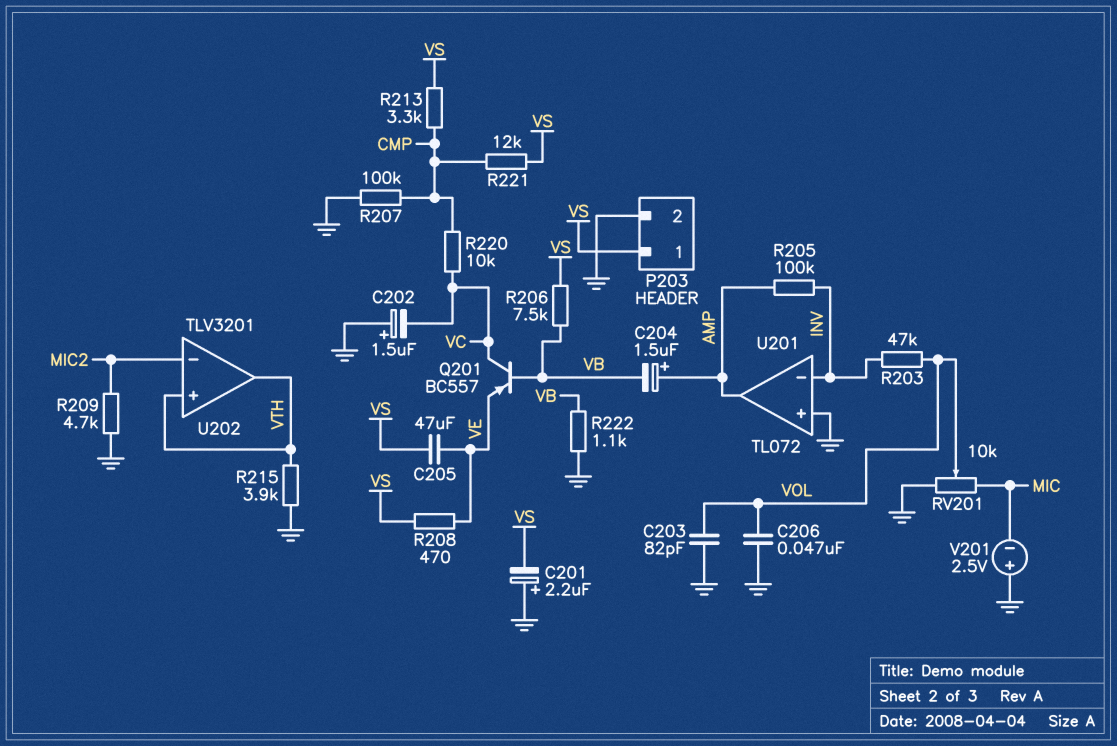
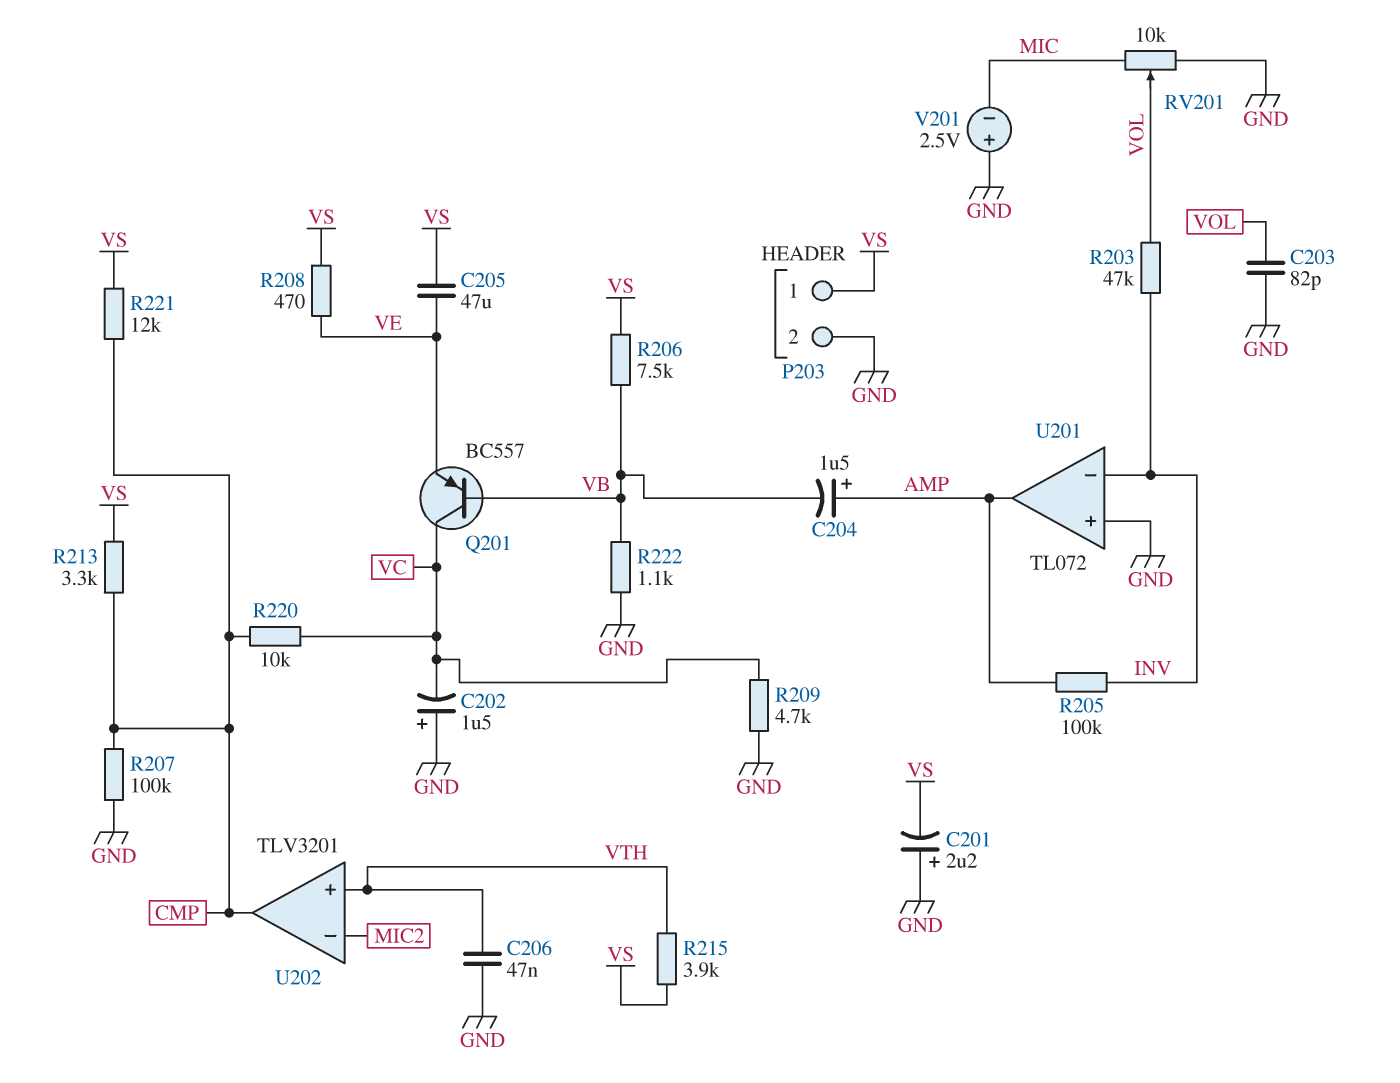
C206: 47nF (GND, VOL) -> 47nF (GND, VTH)
R209: 4.7k (GND, MIC2) -> 4.7k (GND, VC)
R215: 3.9k (GND, VTH) -> 3.9k (VS, VTH)
U202 pin out: VTH -> CMP

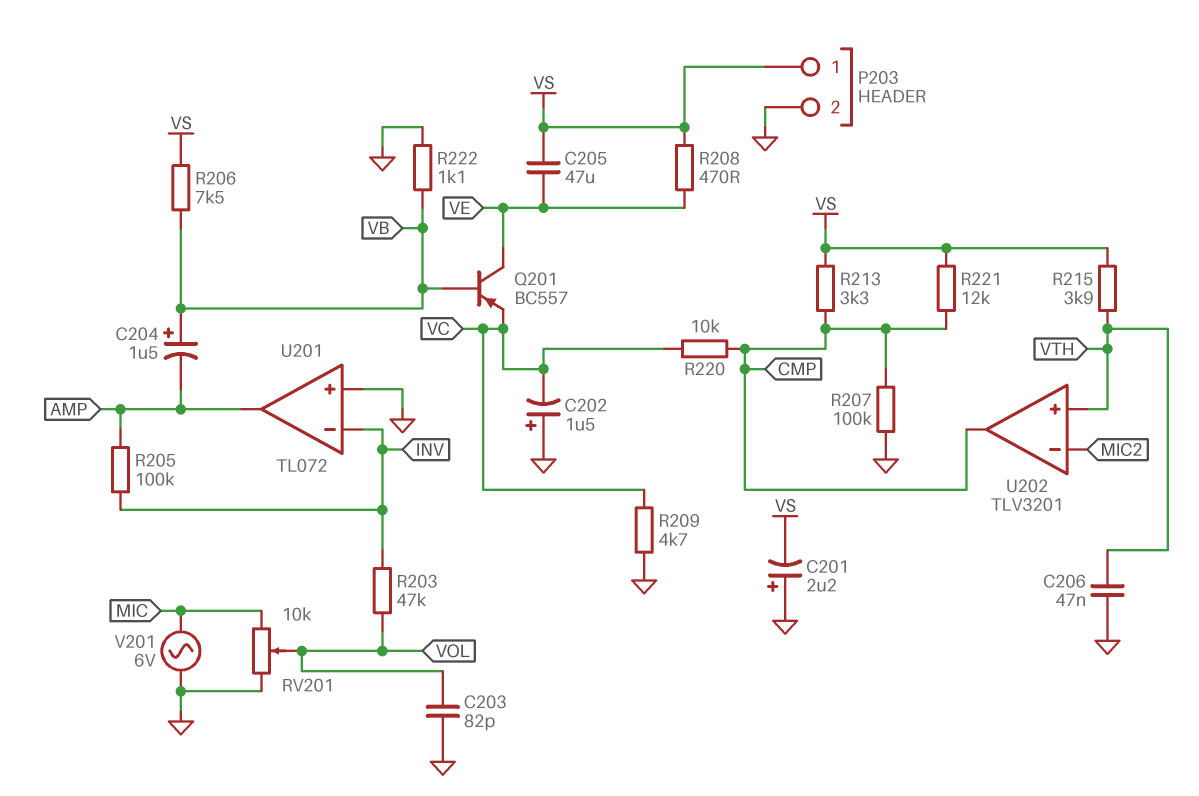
C204: 1.5uF (plus AMP, minus VB) -> 1.5uF (plus VB, minus AMP)
Q201: PNP BC557 (B VB, C VC, E VE) -> PNP BC557 (B VB, C VE, E VC)
V201: 2.5V (plus GND, minus MIC) -> AC 6V (GND, MIC)

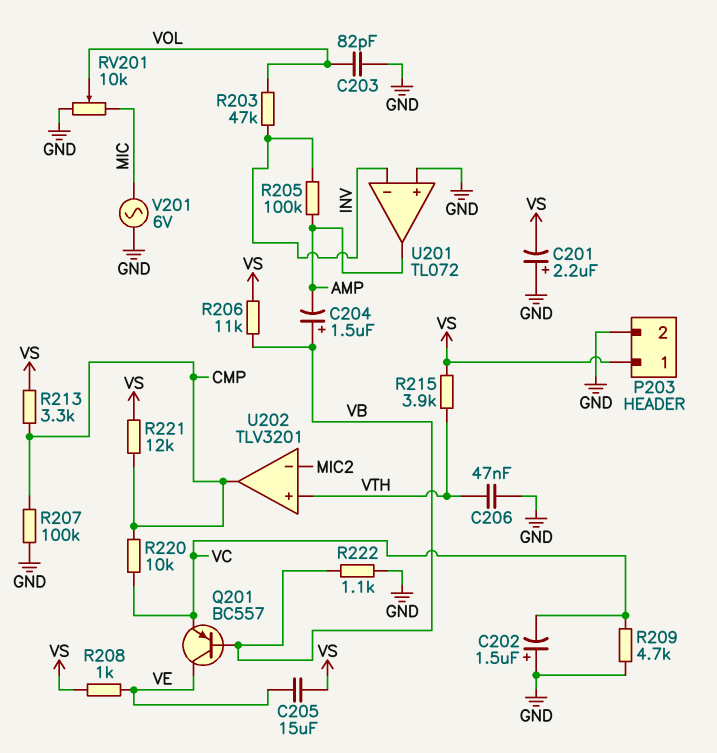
C205: 47uF (VE, VS) -> 15uF (VE, VS)
R206: 7.5k (VB, VS) -> 11k (VB, VS)
R208: 470 (VE, VS) -> 1k (VE, VS)

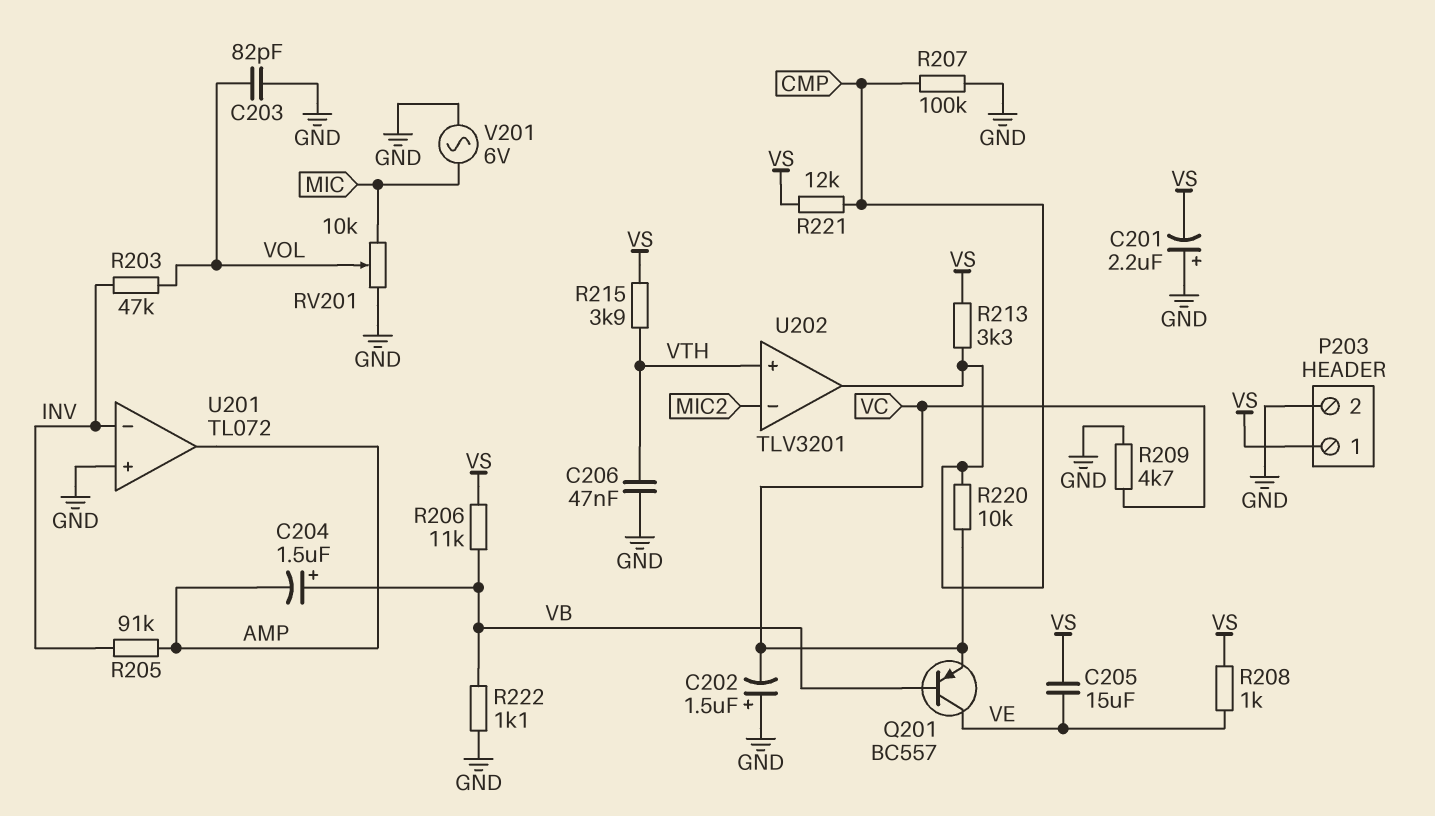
R205: 100k (AMP, INV) -> 91k (AMP, INV)

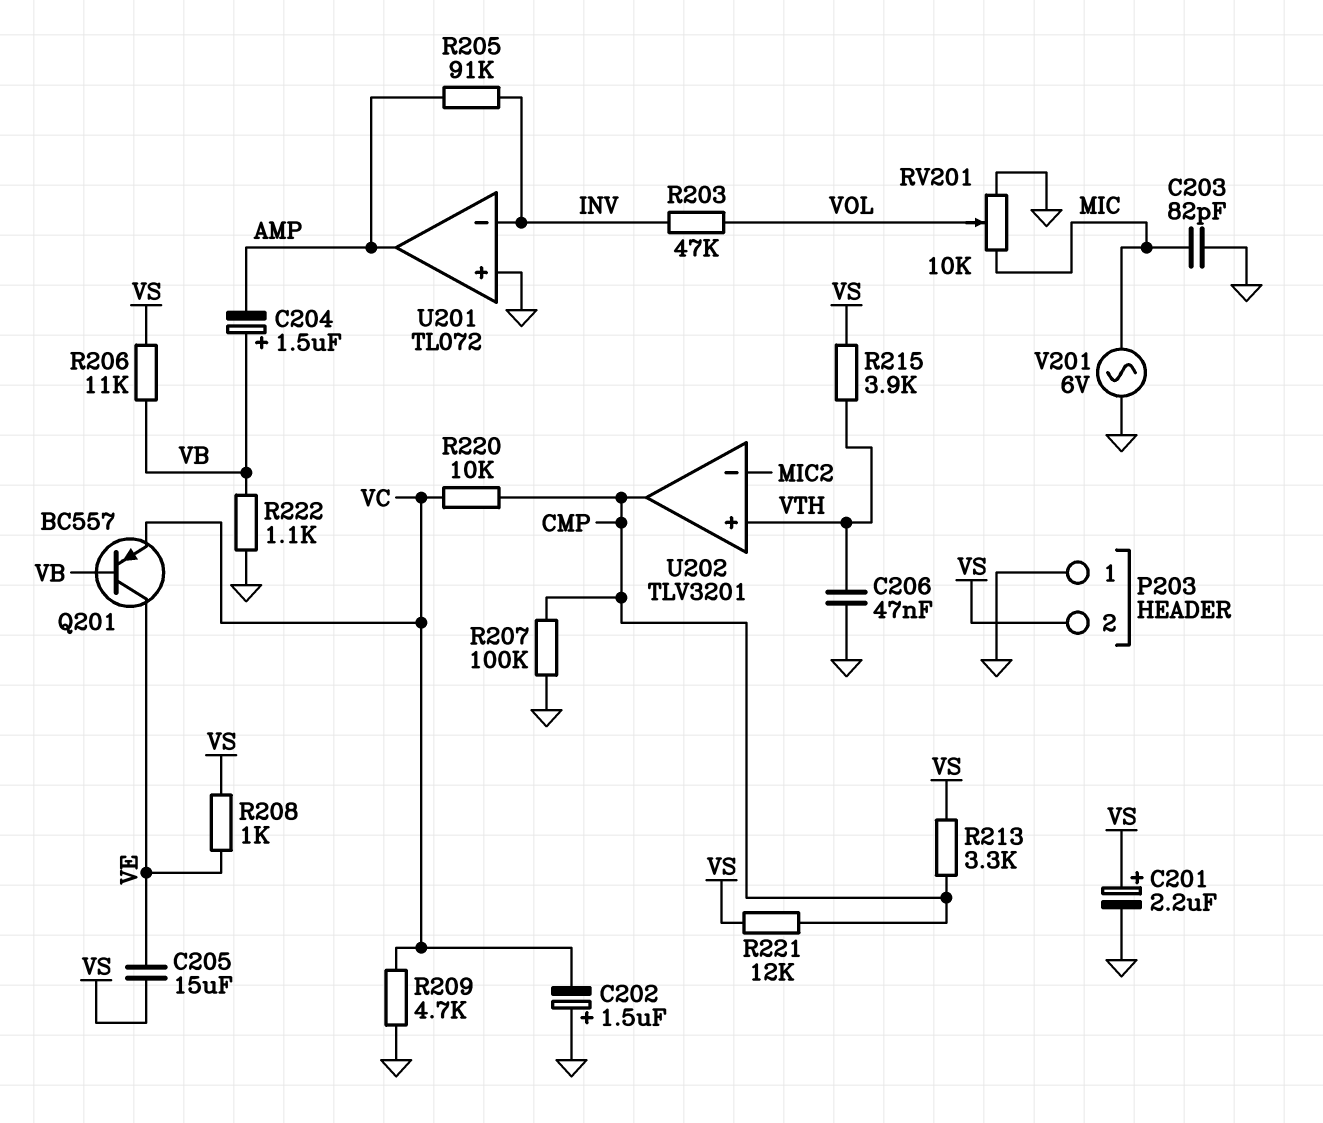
C201: 2.2uF (plus GND, minus VS) -> 2.2uF (plus VS, minus GND)
C203: 82pF (GND, VOL) -> 82pF (GND, MIC)
P203 pin 1: VS -> GND
P203 pin 2: GND -> VS

